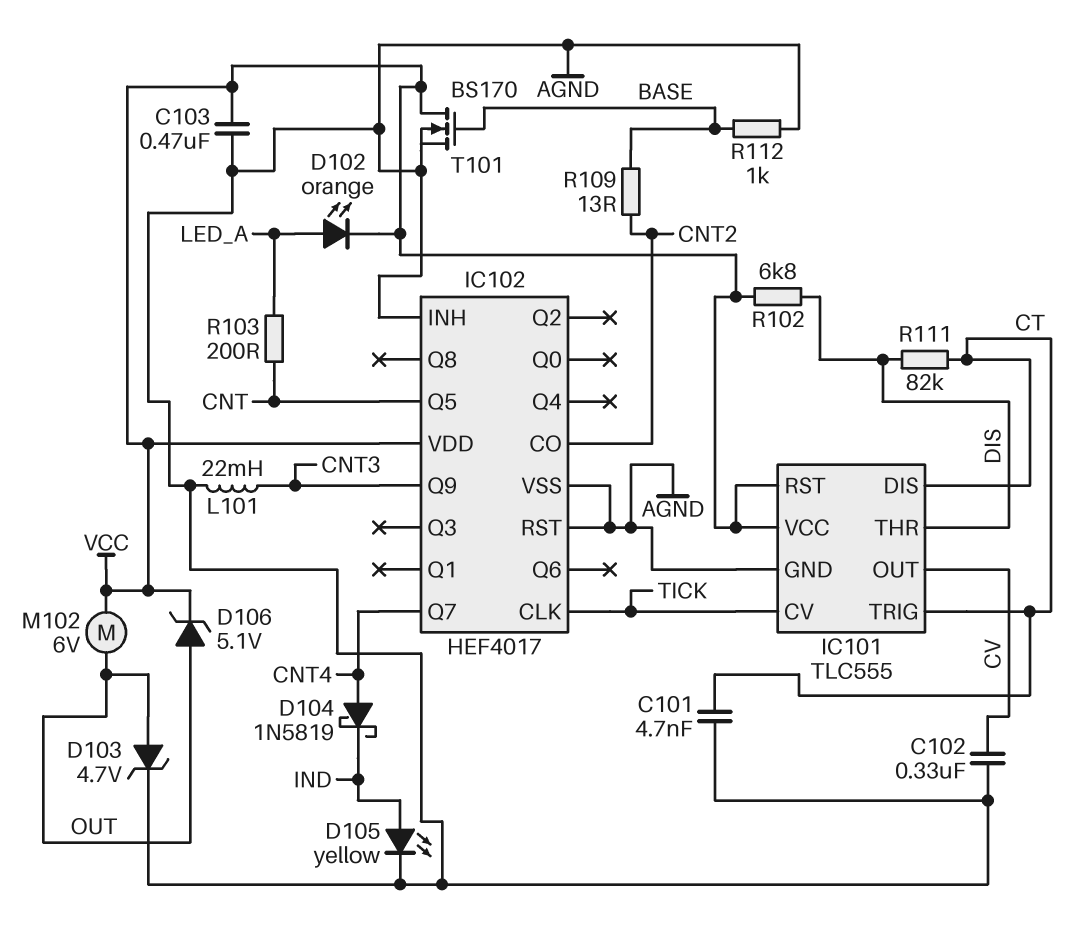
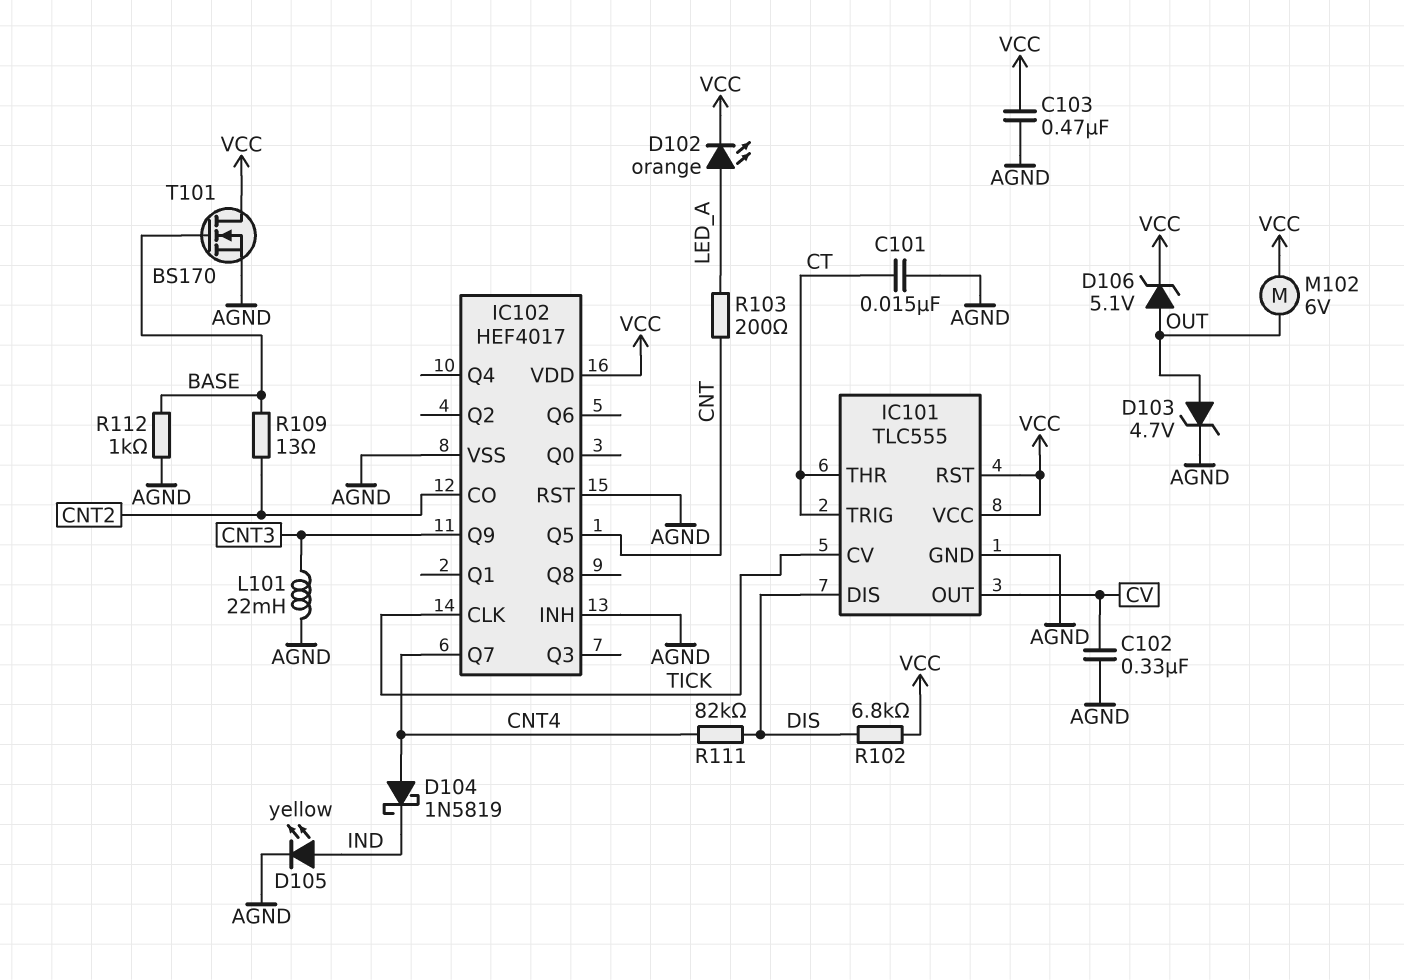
C101: 4.7nF (AGND, CT) -> 15nF (AGND, CT)
IC101 pin DIS: CT -> DIS
IC101 pin THR: DIS -> CT
R111: 82k (CT, DIS) -> 82k (CNT4, DIS)

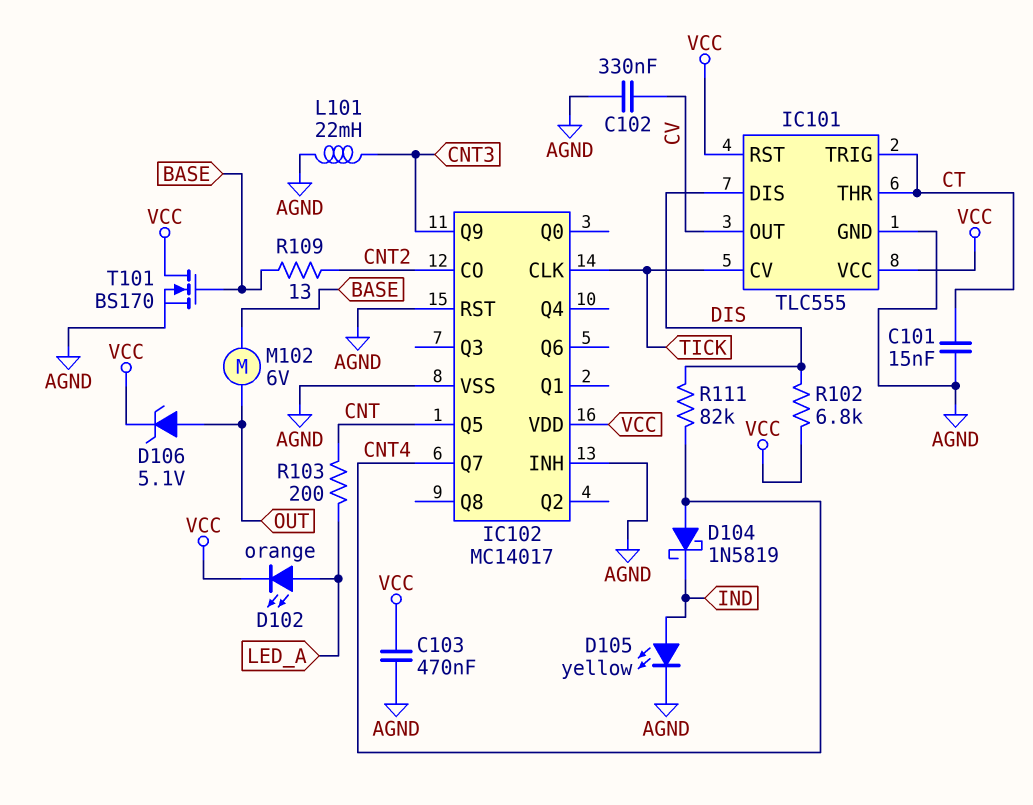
D103: zener 4.7V (A OUT, K AGND) -> none
IC102: HEF4017 -> MC14017
M102: motor 6V (OUT, VCC) -> motor 6V (BASE, OUT)
R112: 1k (AGND, BASE) -> none

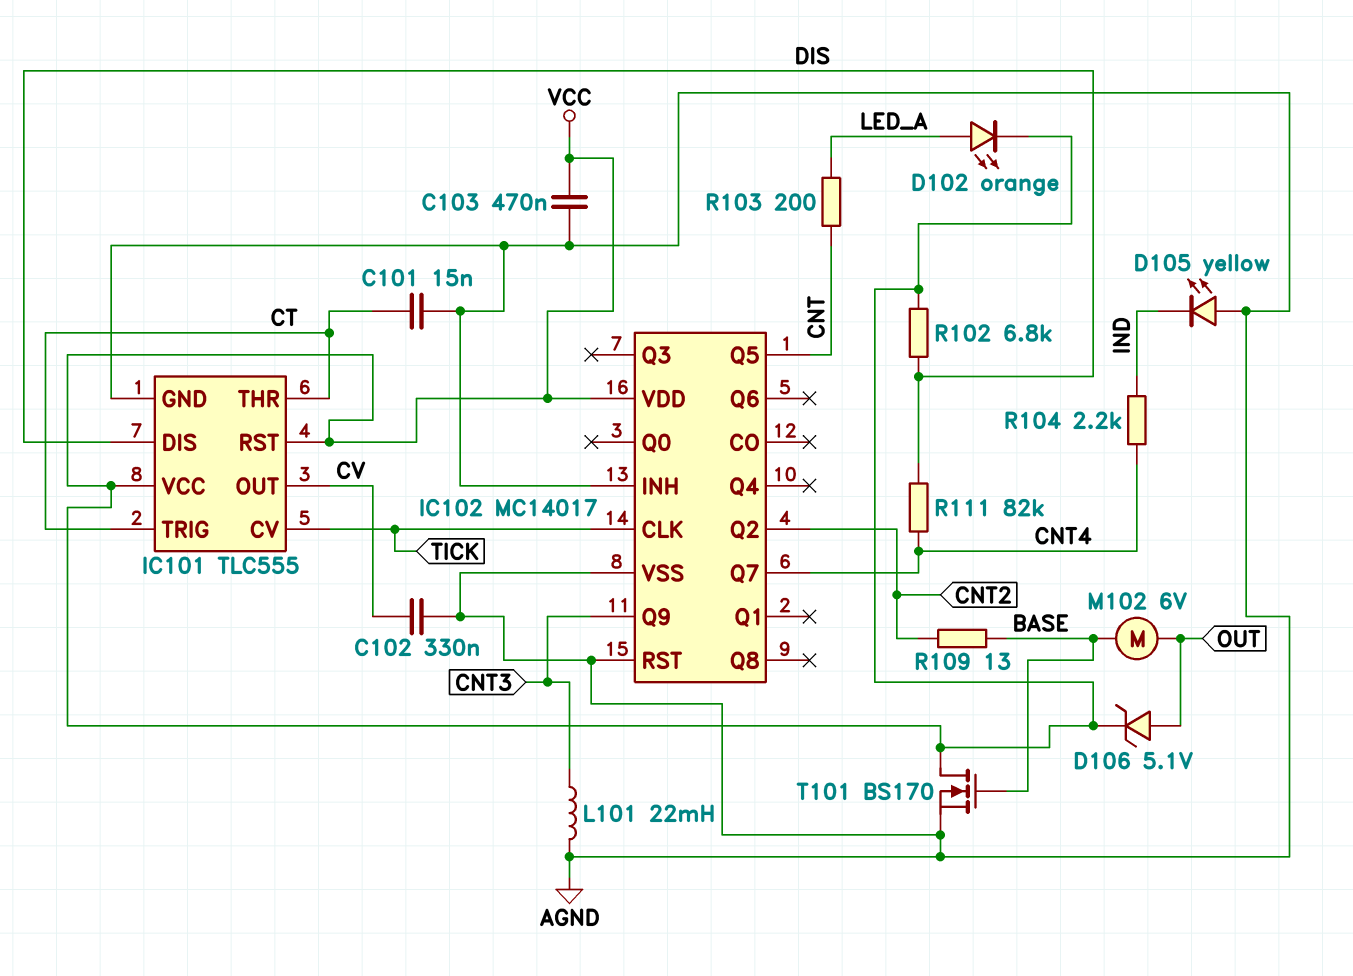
D104: schottky 1N5819 (A CNT4, K IND) -> none
D105: LED yellow (A IND, K AGND) -> LED yellow (A AGND, K IND)
IC102 pin CO: CNT2 -> none
IC102 pin Q2: none -> CNT2
R104: none -> 2.2k (CNT4, IND)

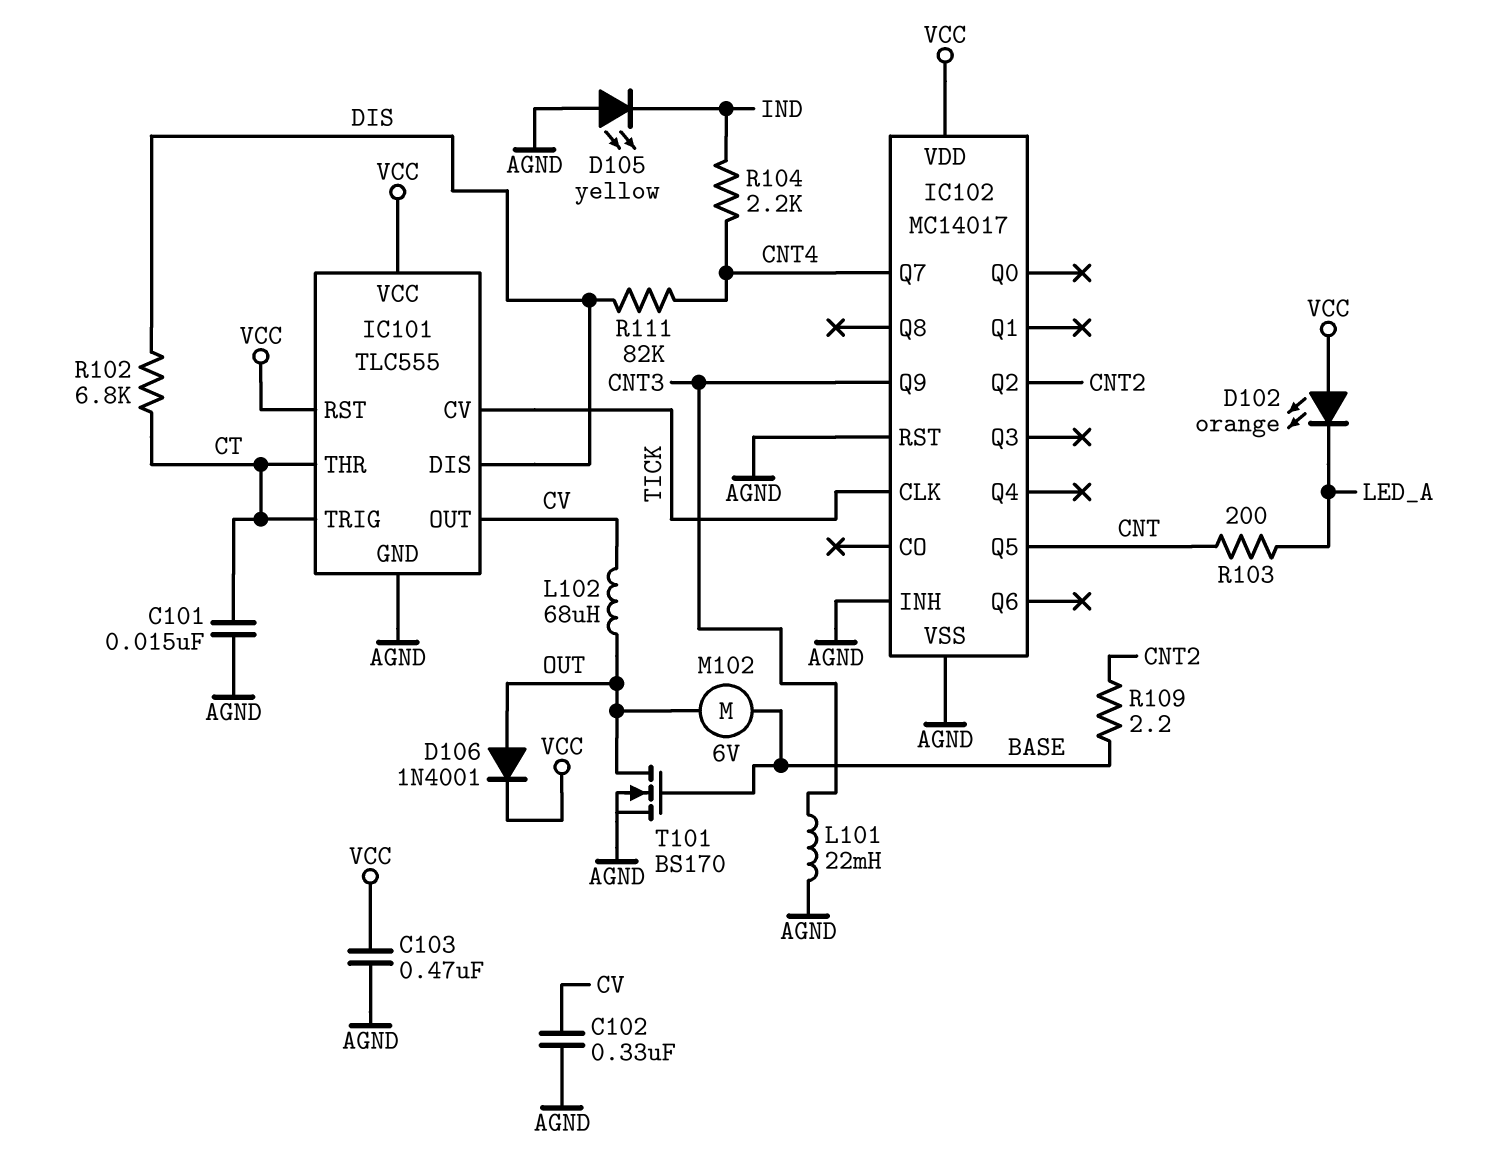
D102: LED orange (A LED_A, K VCC) -> LED orange (A VCC, K LED_A)
D106: zener 5.1V (A OUT, K VCC) -> diode 1N4001 (A OUT, K VCC)
L102: none -> 68uH (CV, OUT)
R102: 6.8k (DIS, VCC) -> 6.8k (CT, DIS)
R109: 13 (BASE, CNT2) -> 2.2 (BASE, CNT2)
T101: NMOS BS170 (G BASE, D VCC, S AGND) -> NMOS BS170 (G BASE, D OUT, S AGND)

